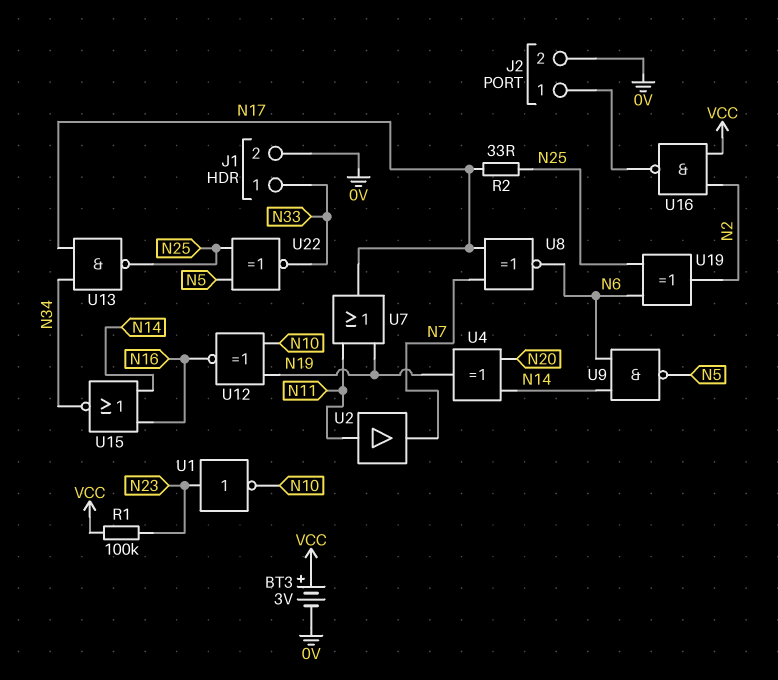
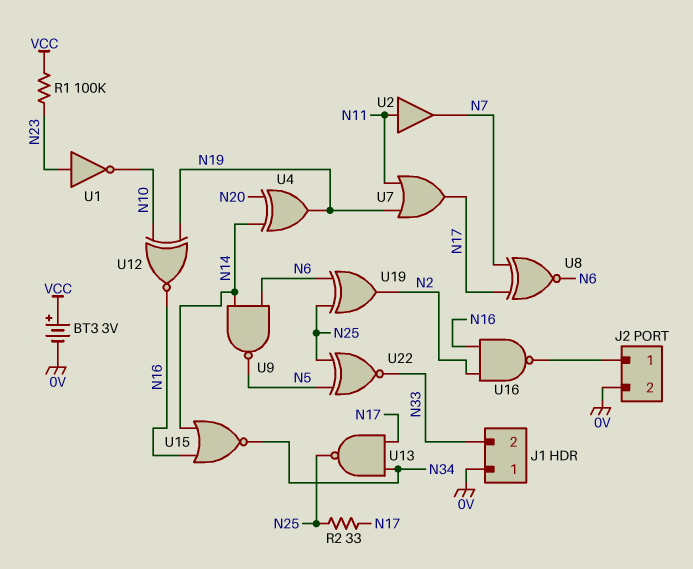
J1 pin 1: N33 -> 0V
J1 pin 2: 0V -> N33
U16: NAND (in N2, in VCC, out J2/1) -> NAND (in N2, in N16, out J2/1)

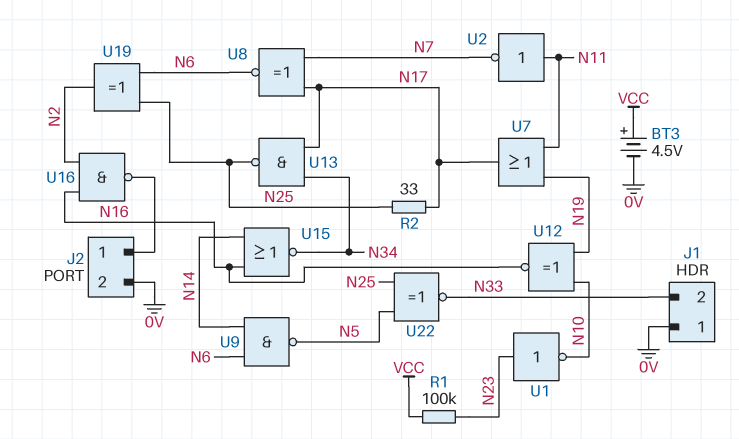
BT3: 3V (plus VCC, minus 0V) -> 4.5V (plus VCC, minus 0V)
U2: buffer (in N11, out N7) -> NOT (in N11, out N7)
U4: XOR (in N14, in N20, out N19) -> none

